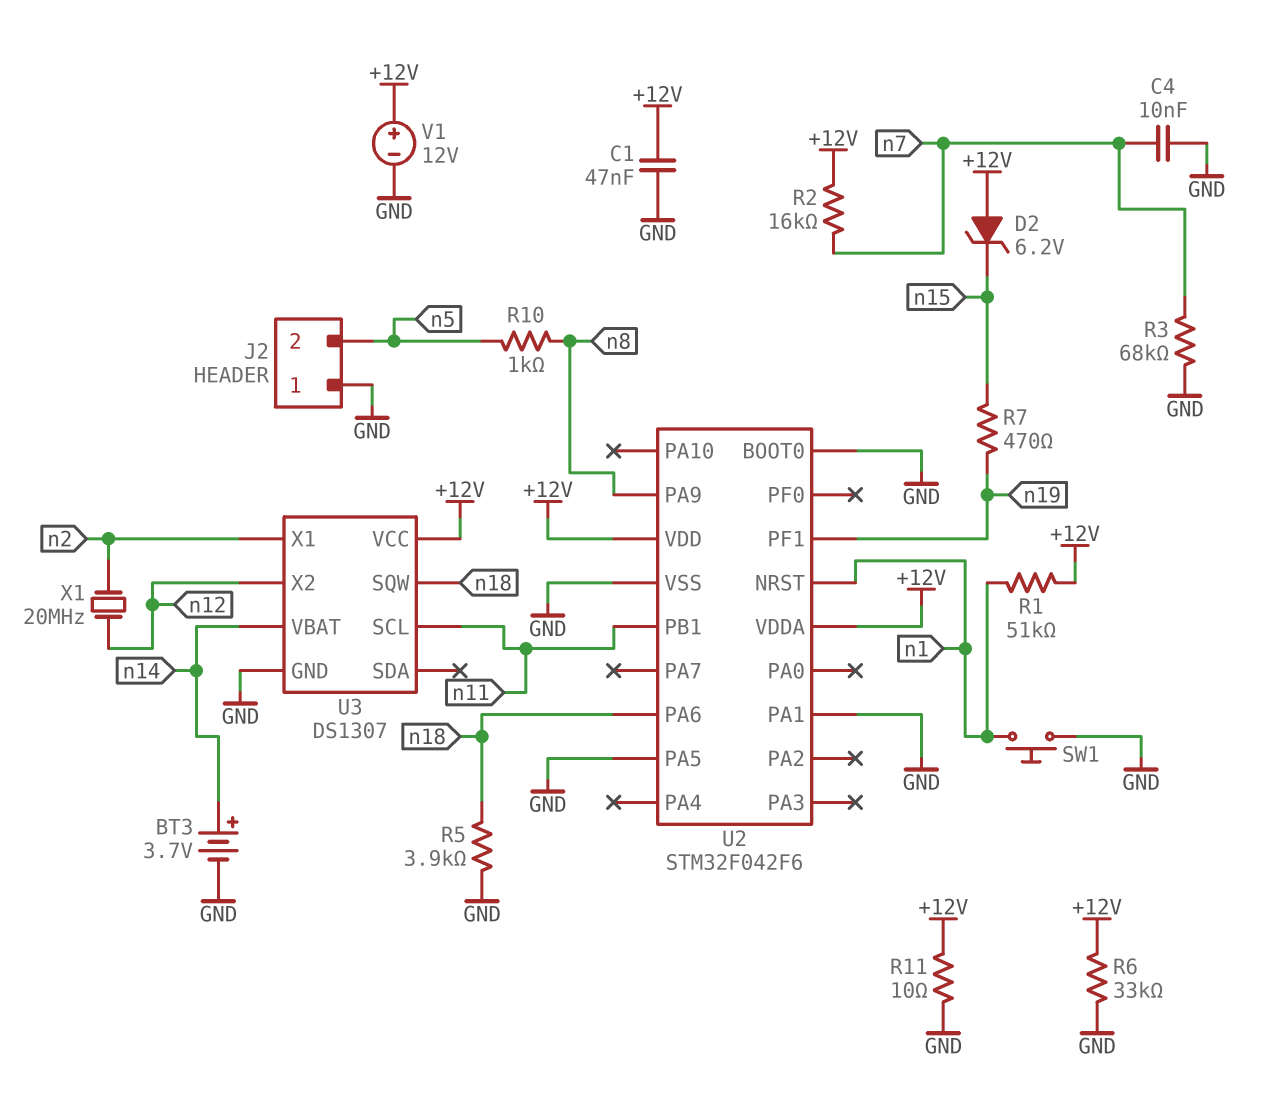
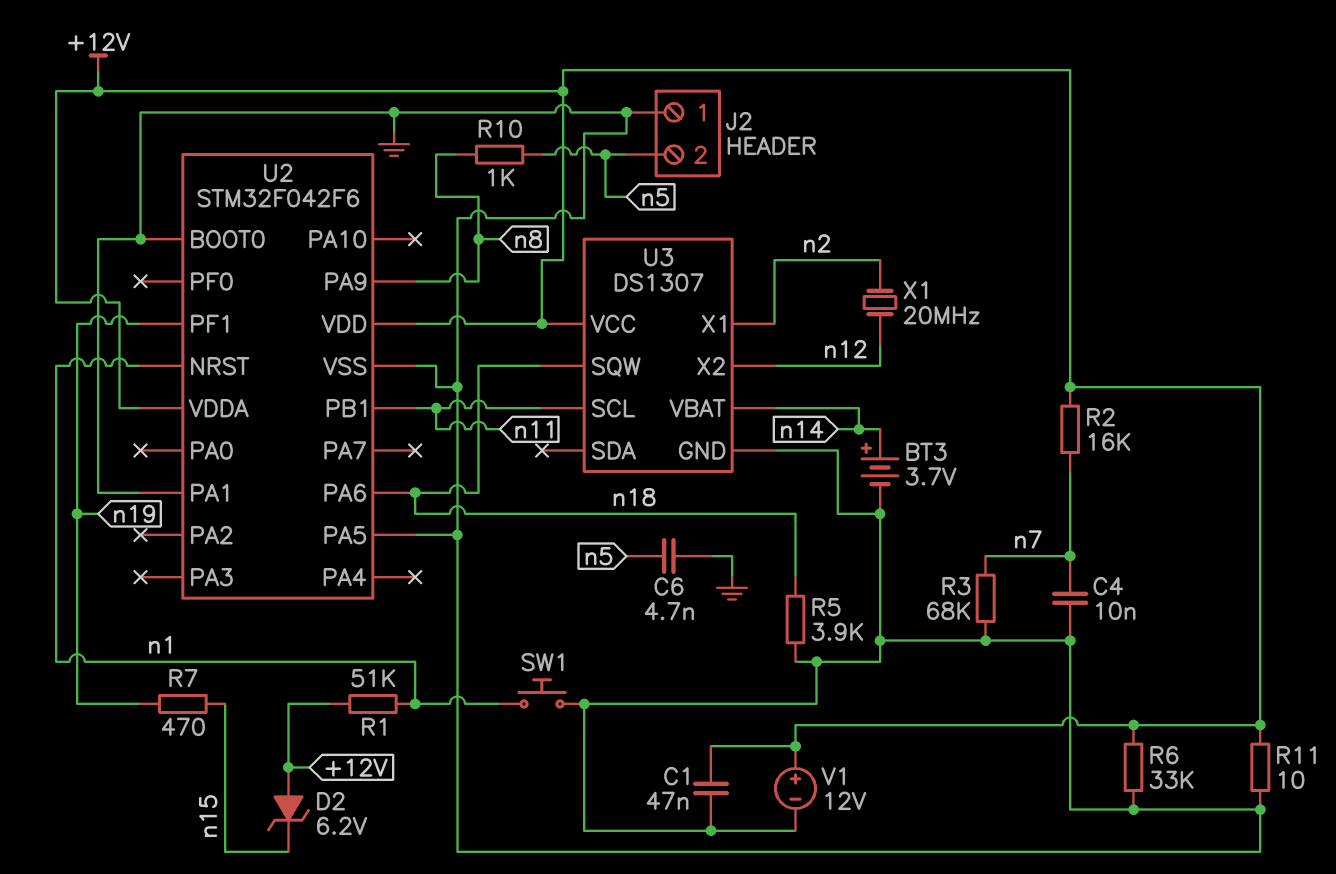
C6: none -> 4.7nF (GND, n5)

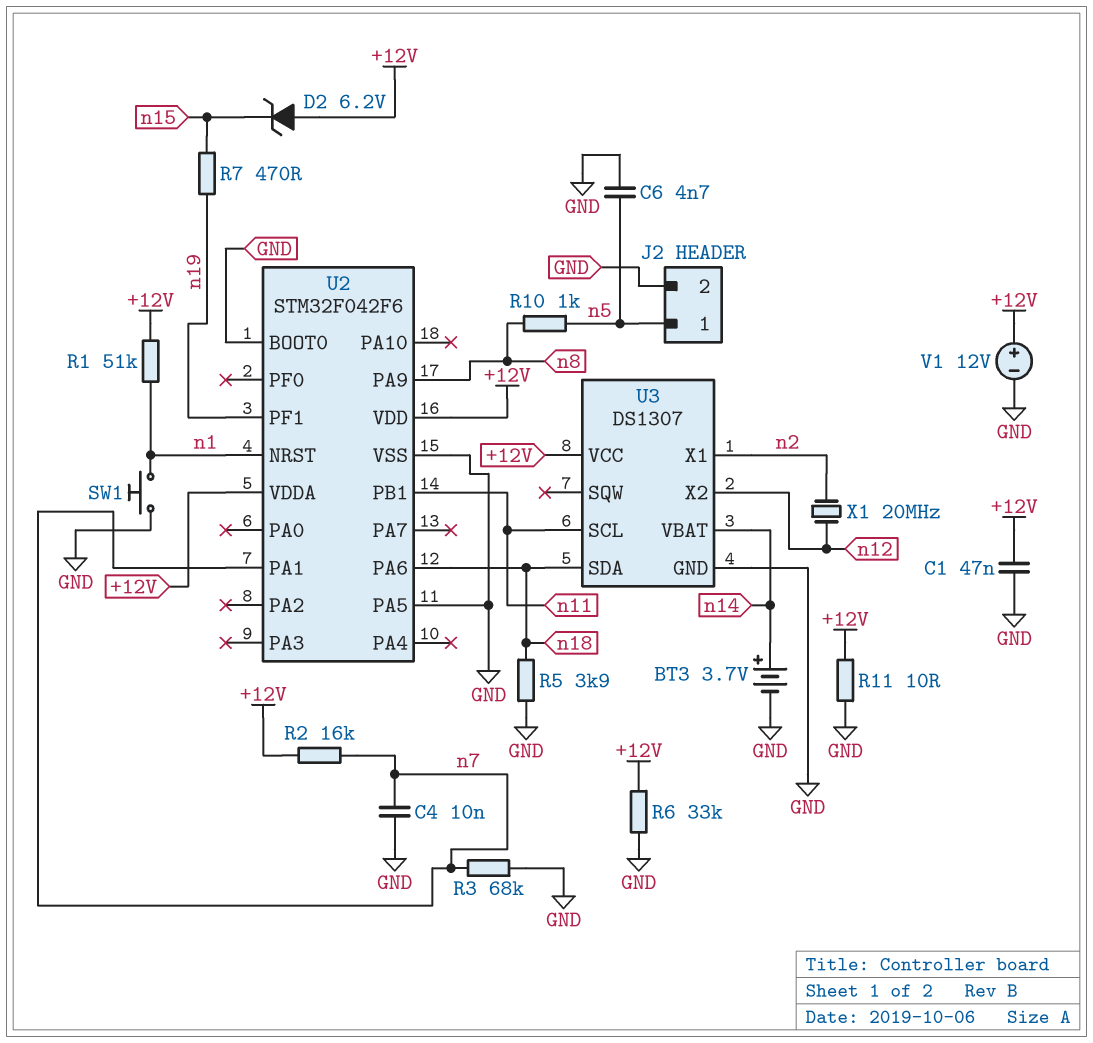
J2 pin 1: GND -> n5
J2 pin 2: n5 -> GND
U2 pin PA1: GND -> n7
U3 pin SDA: none -> n18
U3 pin SQW: n18 -> none

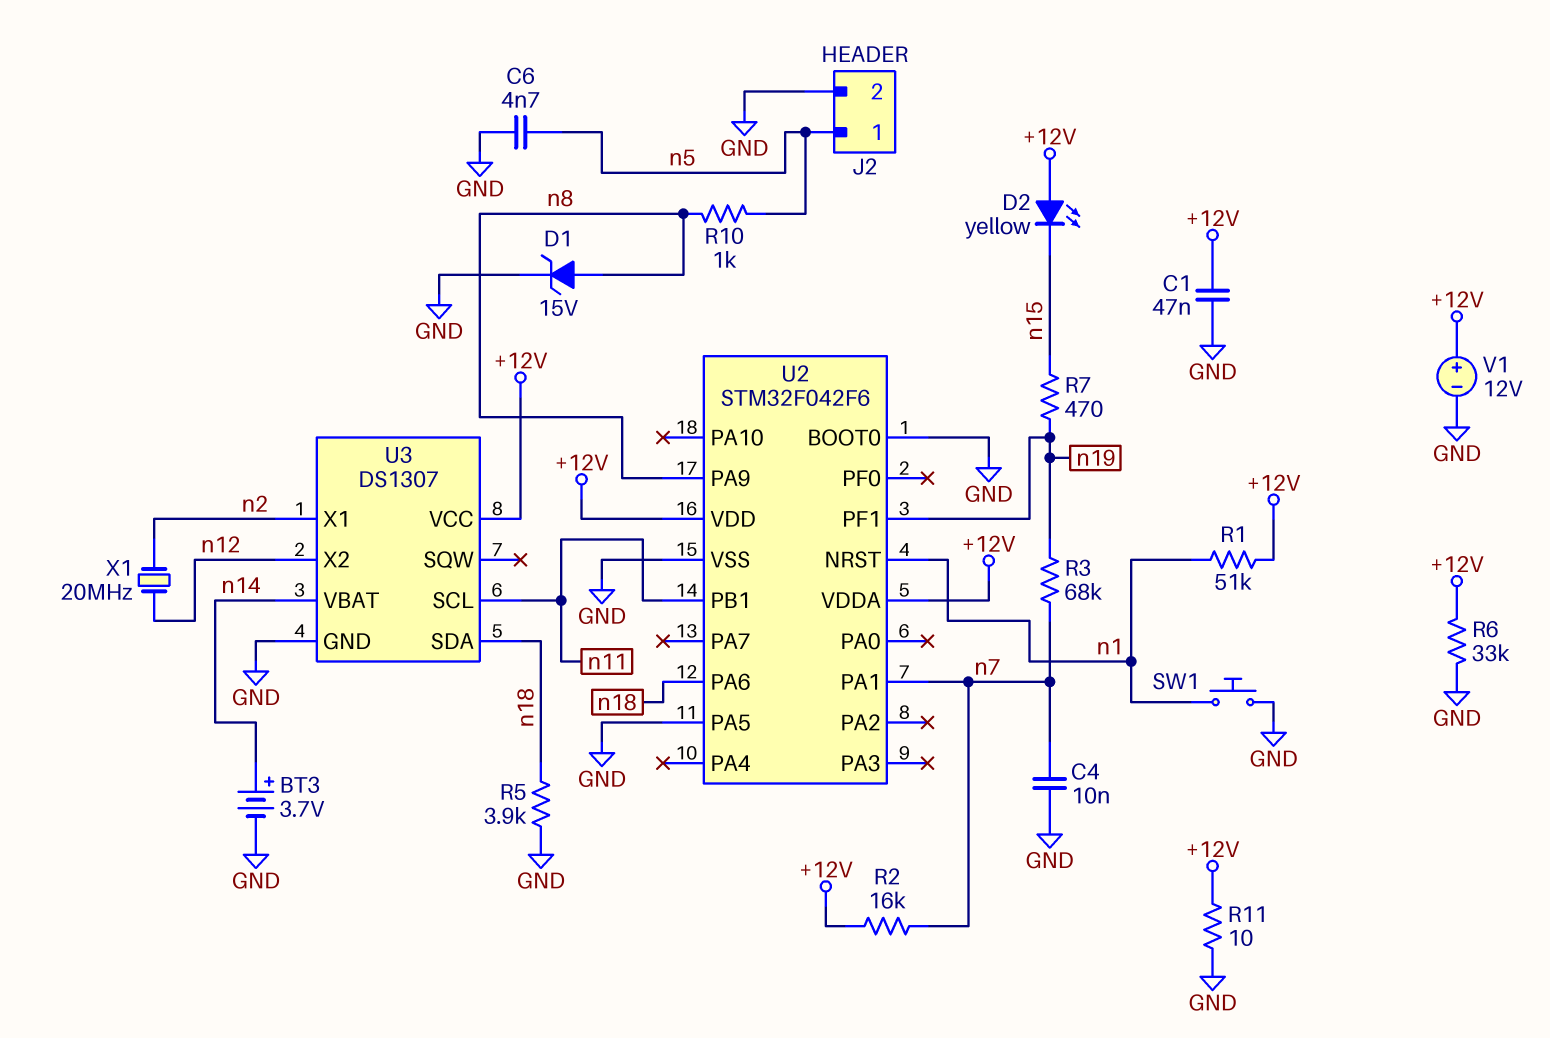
D1: none -> zener 15V (A n8, K GND)
D2: zener 6.2V (A +12V, K n15) -> LED yellow (A +12V, K n15)
R3: 68k (GND, n7) -> 68k (n7, n19)

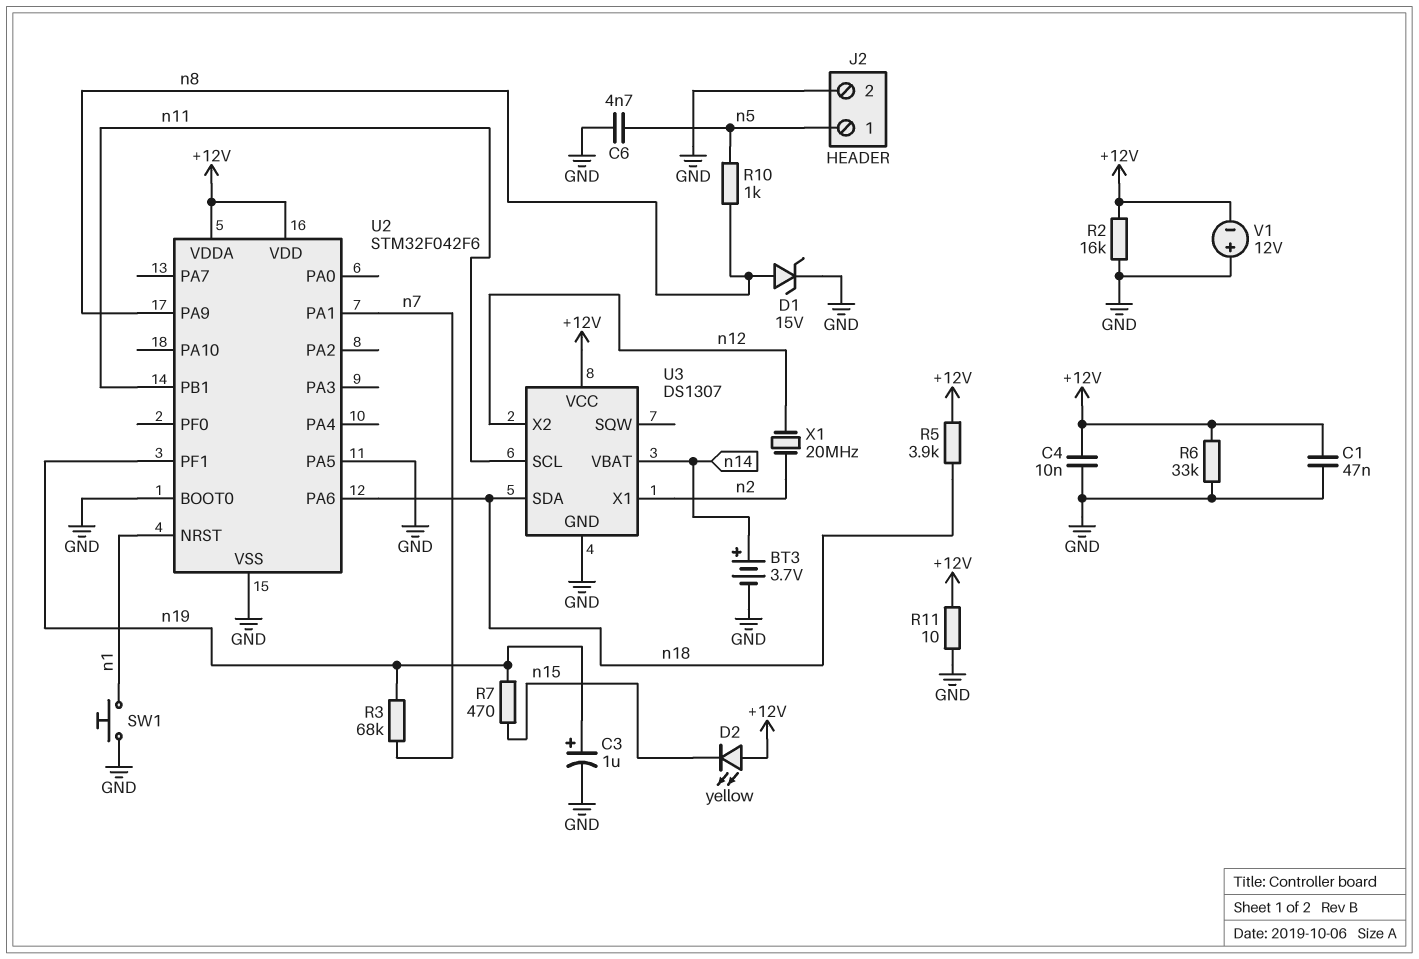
C3: none -> 1uF (plus n19, minus GND)
C4: 10nF (GND, n7) -> 10nF (+12V, GND)
R1: 51k (+12V, n1) -> none
R2: 16k (+12V, n7) -> 16k (+12V, GND)
R5: 3.9k (GND, n18) -> 3.9k (+12V, n18)
V1: 12V (plus +12V, minus GND) -> 12V (plus GND, minus +12V)

